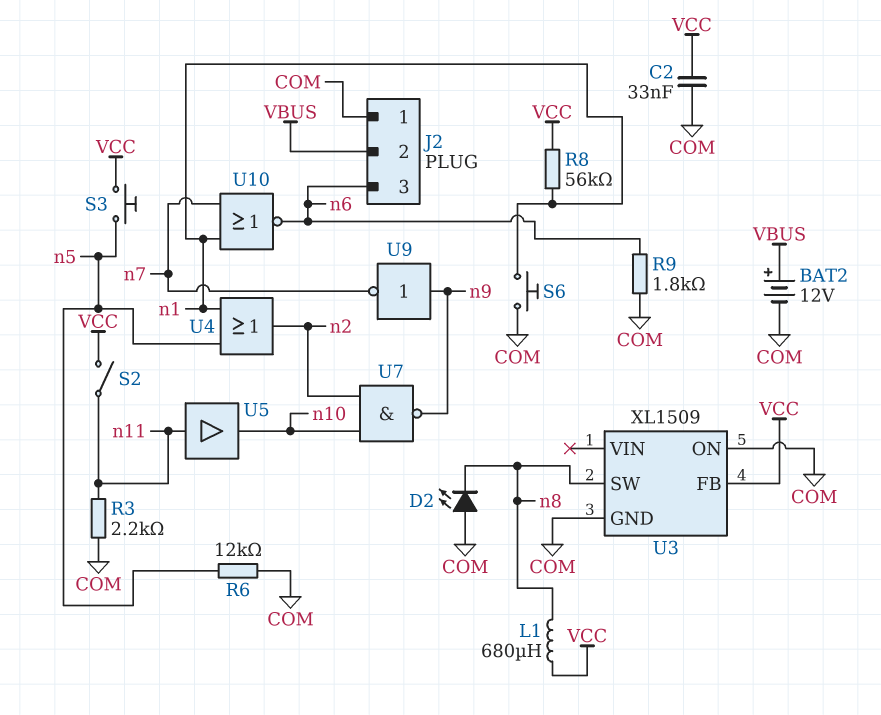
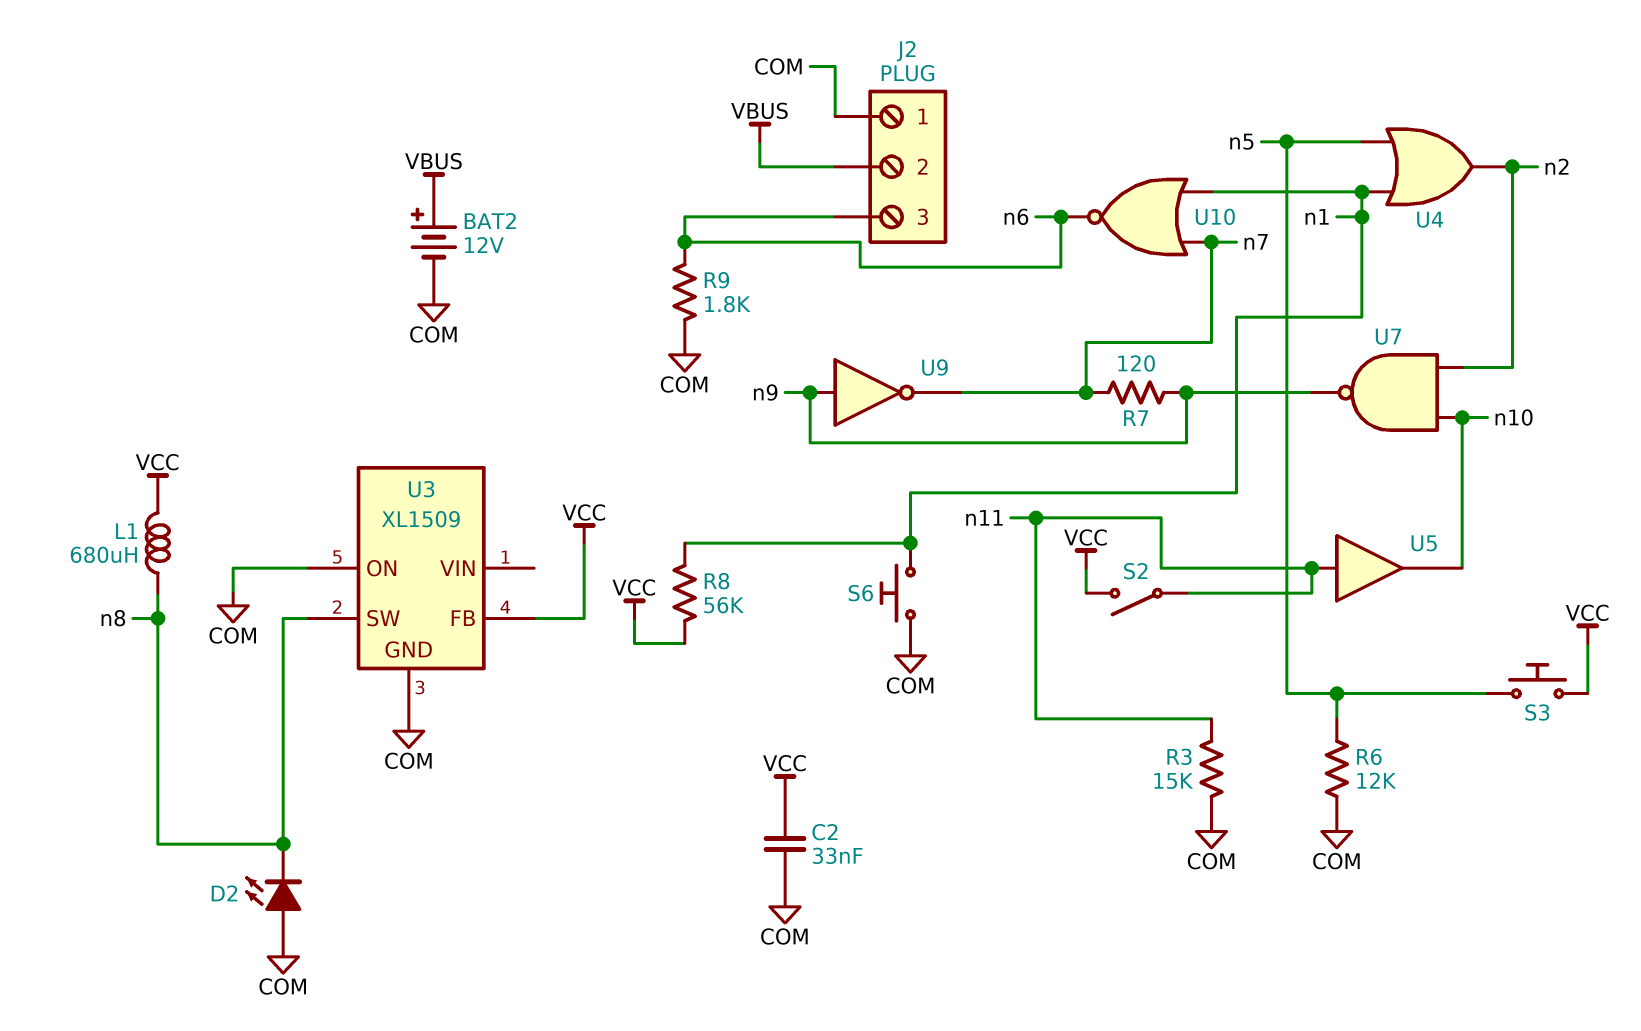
R3: 2.2k (COM, n11) -> 15k (COM, n11)
R7: none -> 120 (n7, n9)

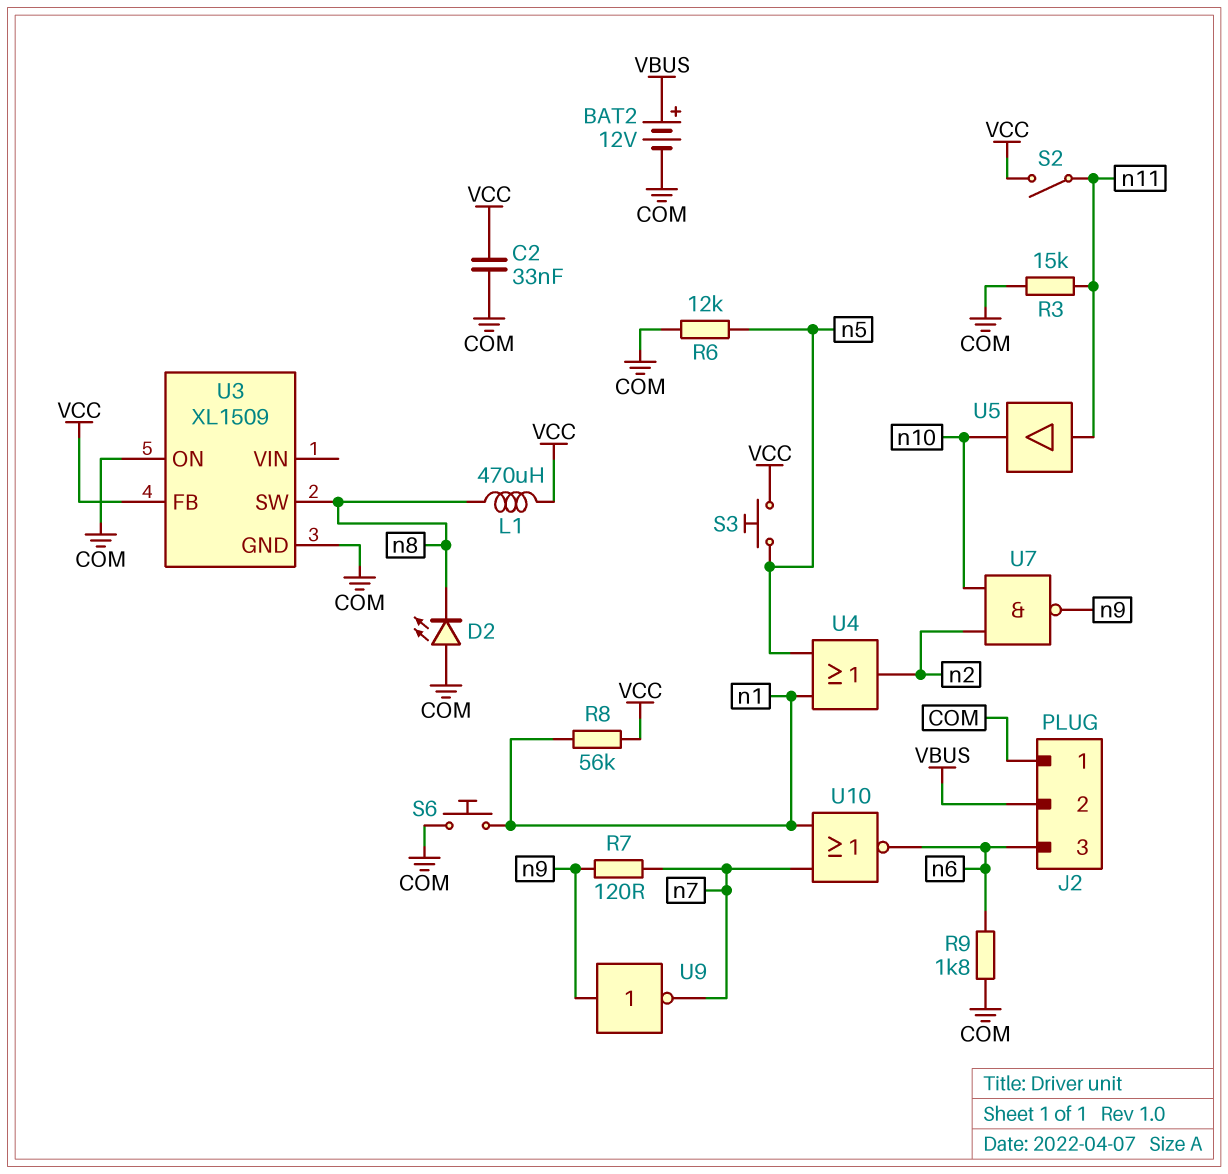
L1: 680uH (VCC, n8) -> 470uH (VCC, n8)

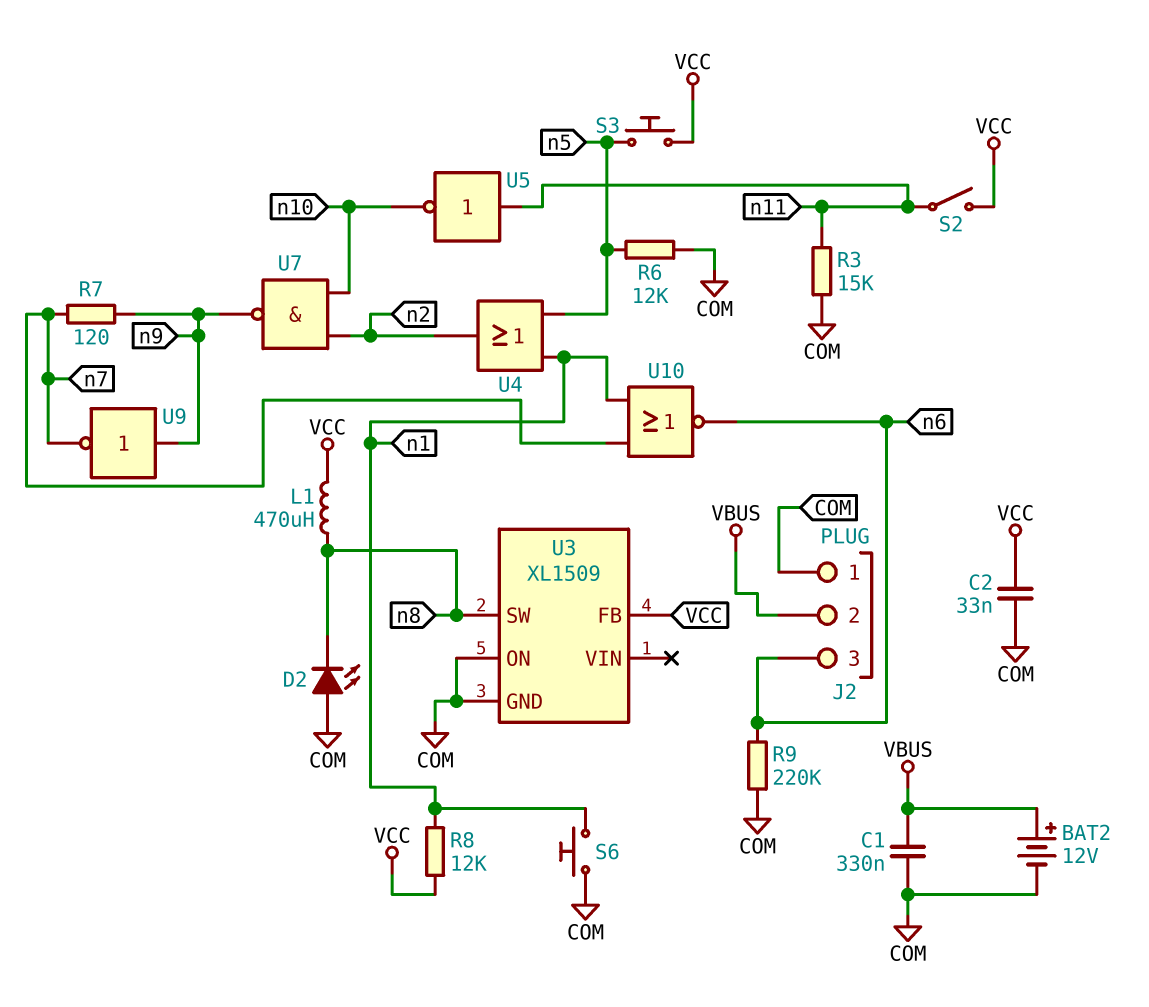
C1: none -> 330nF (COM, VBUS)
R8: 56k (VCC, n1) -> 12k (VCC, n1)
R9: 1.8k (COM, n6) -> 220k (COM, n6)
U5: buffer (in n11, out n10) -> NOT (in n11, out n10)

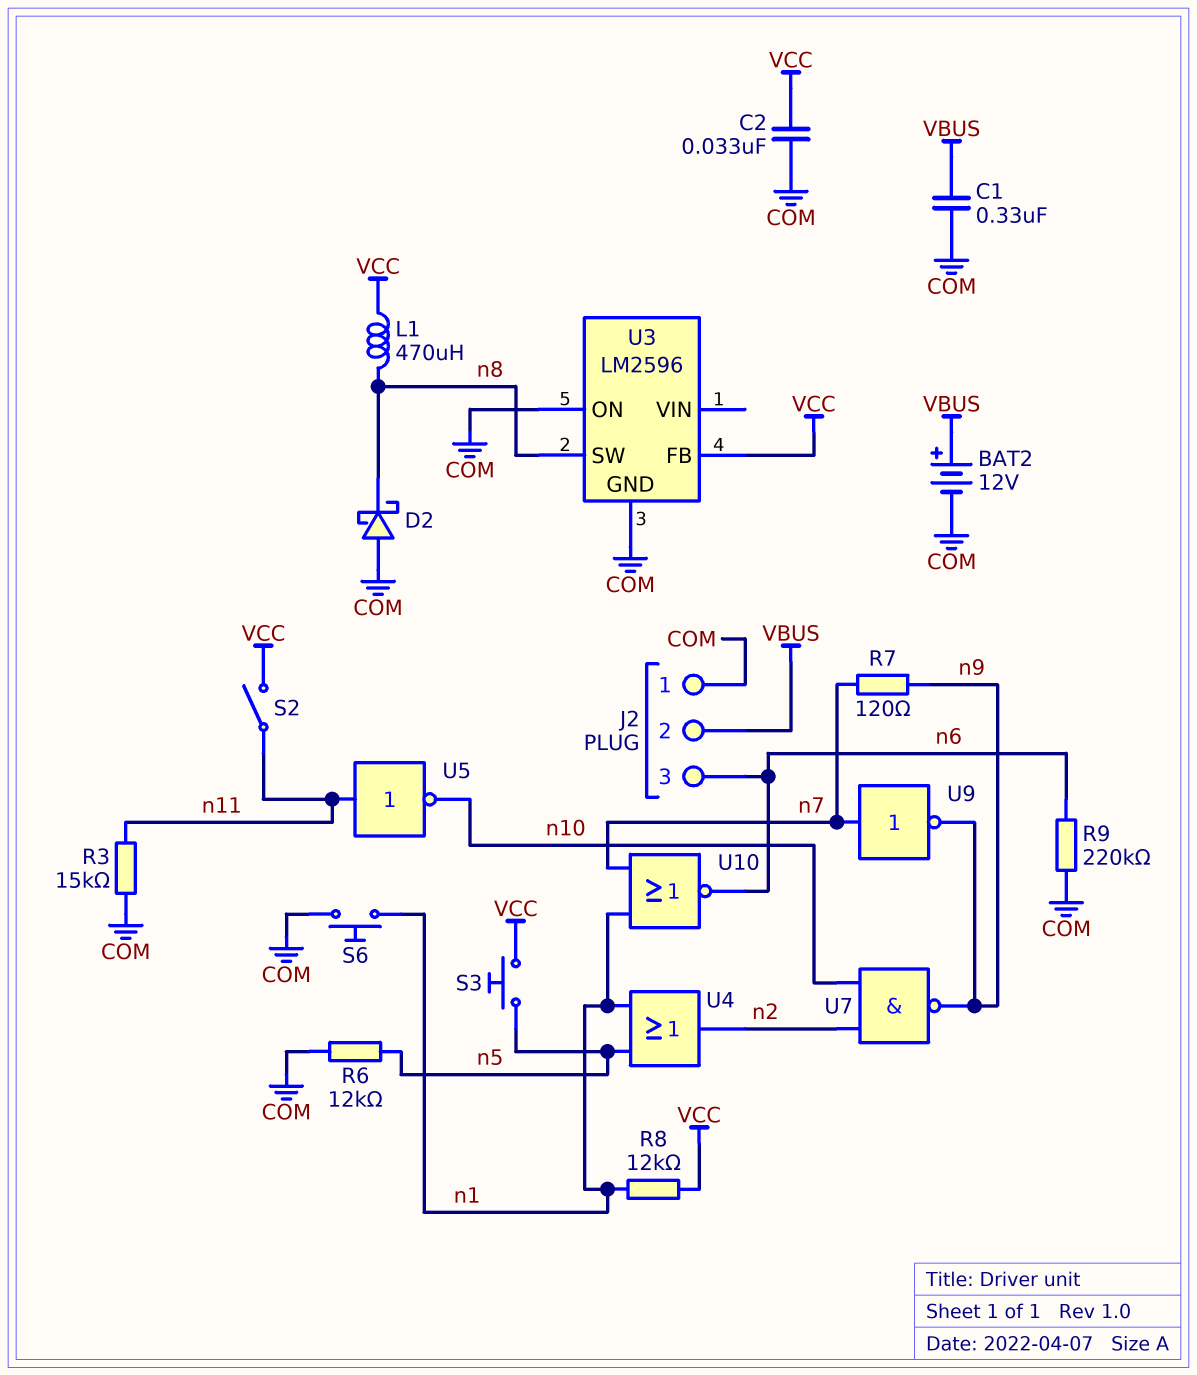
D2: LED (A COM, K n8) -> schottky (A COM, K n8)
U3: XL1509 -> LM2596
U9: NOT (in n9, out n7) -> NOT (in n7, out n9)

